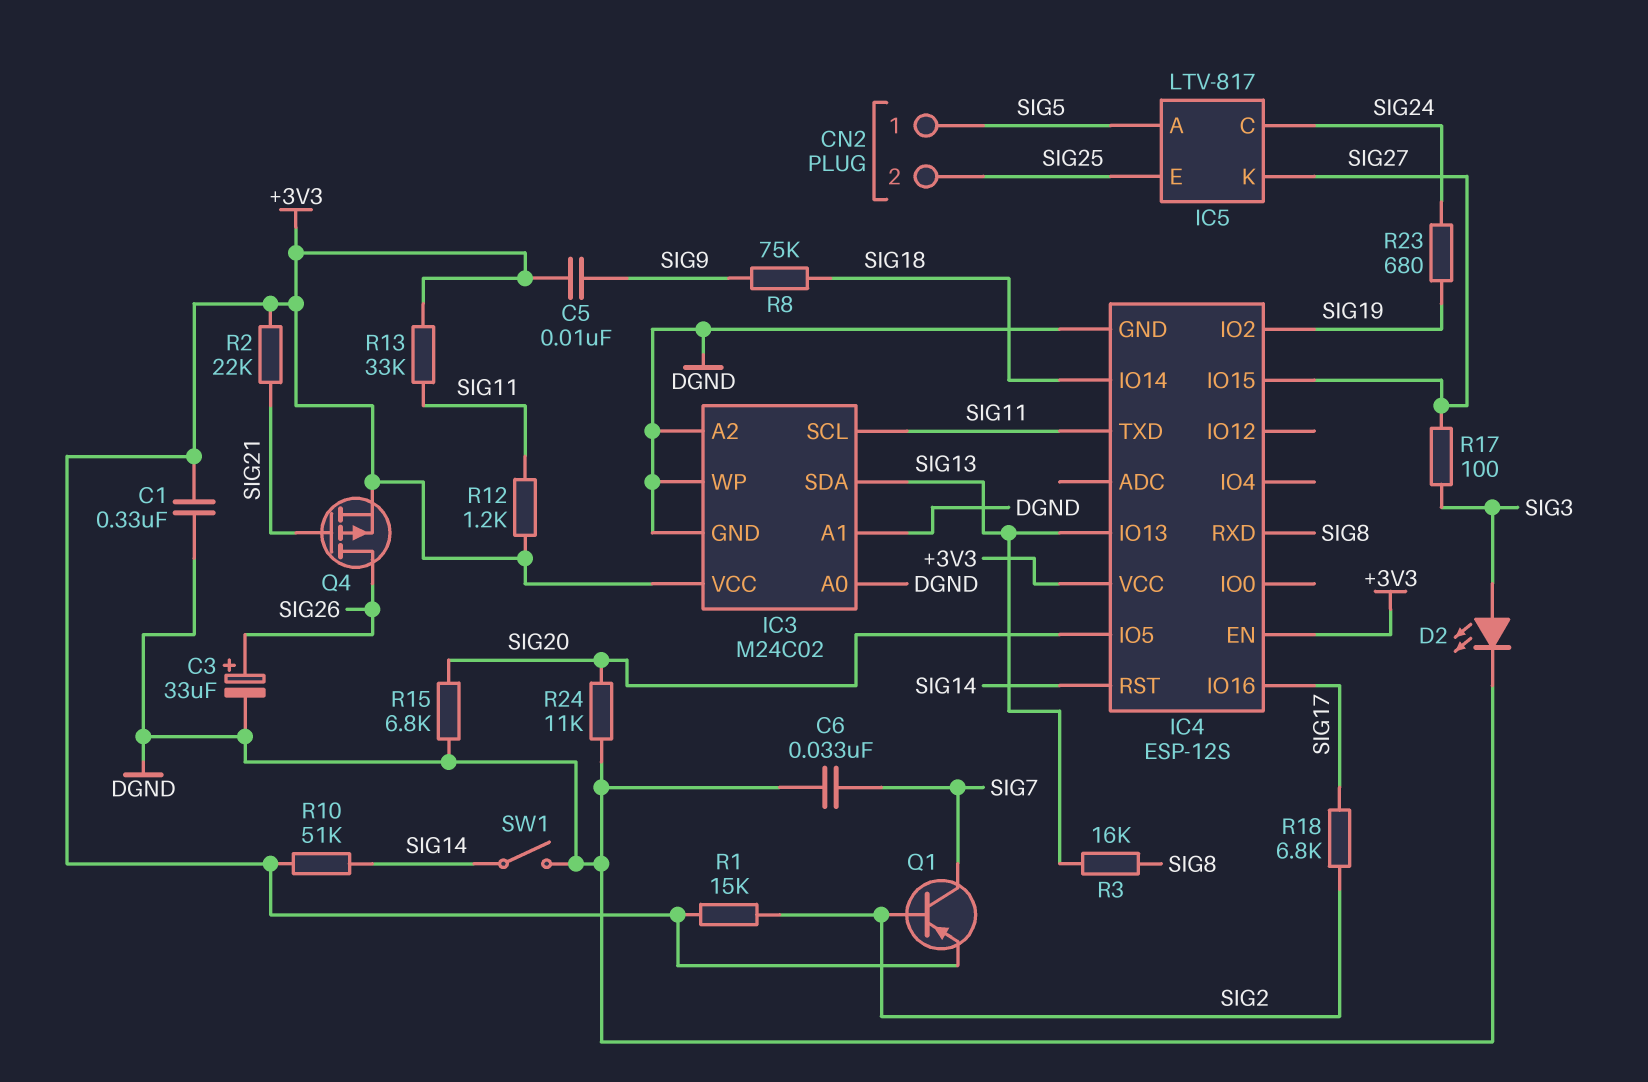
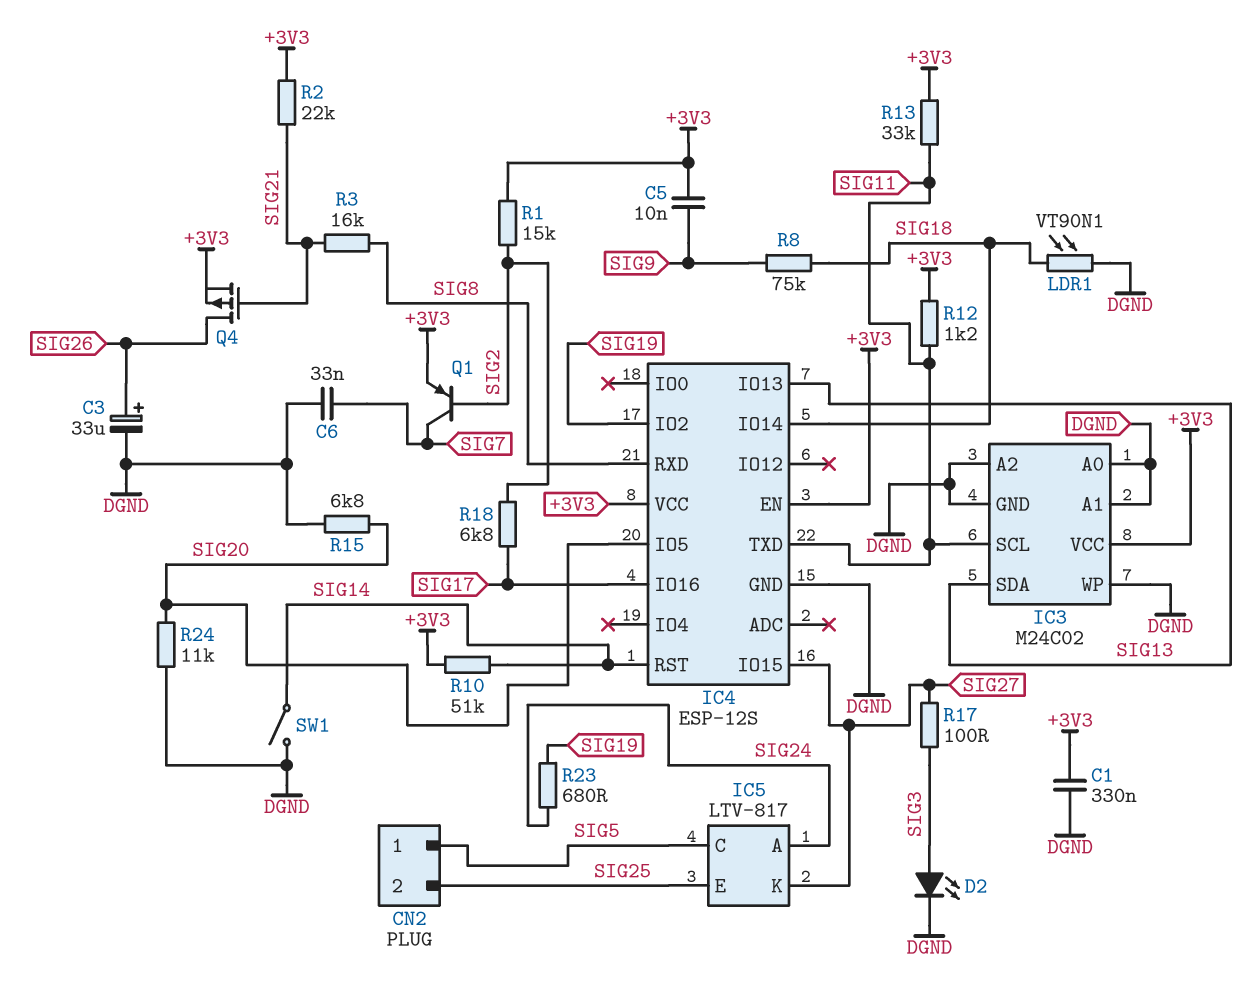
IC5 pin A: SIG5 -> SIG24
IC5 pin C: SIG24 -> SIG5
LDR1: none -> VT90N1 (DGND, SIG18)
R3: 16k (SIG8, SIG13) -> 16k (SIG8, SIG21)

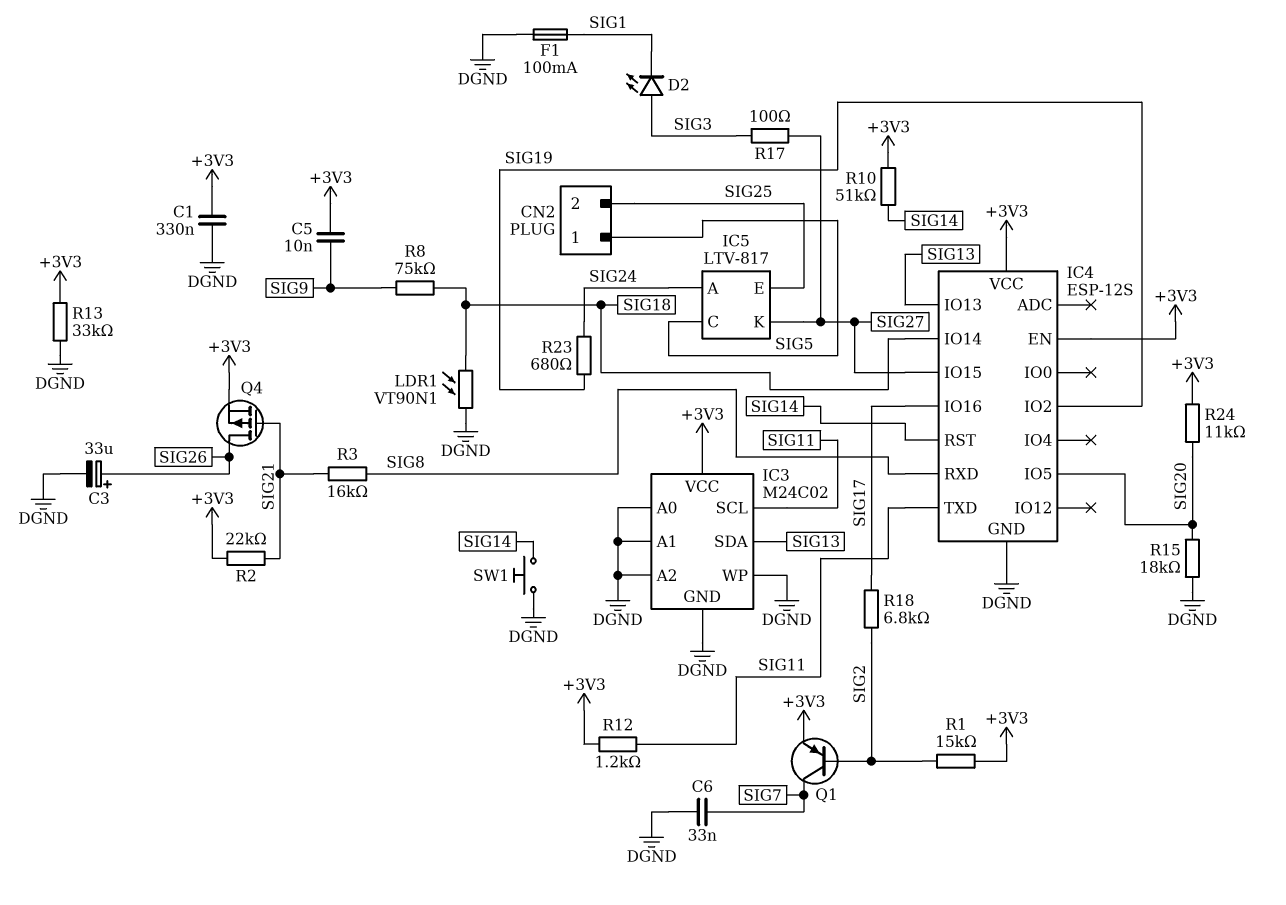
D2: LED (A SIG3, K DGND) -> LED (A SIG3, K SIG1)
F1: none -> 100mA (DGND, SIG1)
R13: 33k (+3V3, SIG11) -> 33k (+3V3, DGND)
R15: 6.8k (DGND, SIG20) -> 18k (DGND, SIG20)
R24: 11k (DGND, SIG20) -> 11k (+3V3, SIG20)
SW1: switch (DGND, SIG14) -> button (DGND, SIG14)

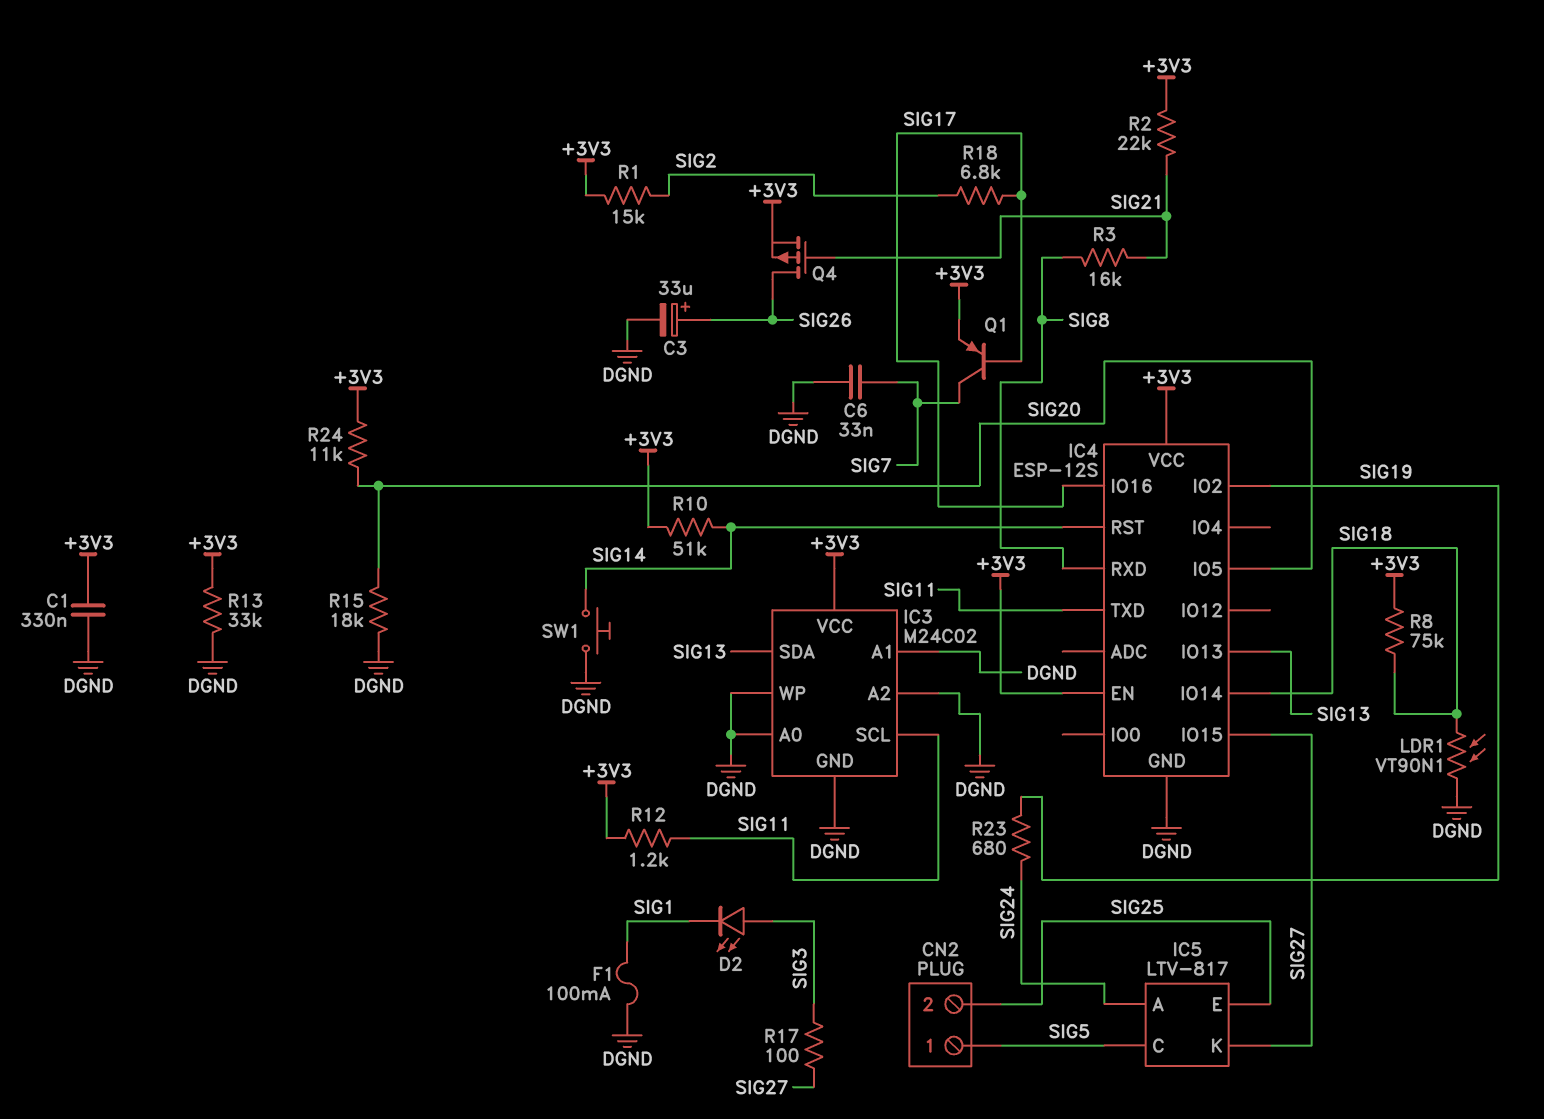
C5: 10nF (+3V3, SIG9) -> none
Q1: PNP (B SIG2, C SIG7, E +3V3) -> PNP (B SIG17, C SIG7, E +3V3)
R8: 75k (SIG9, SIG18) -> 75k (+3V3, SIG18)

